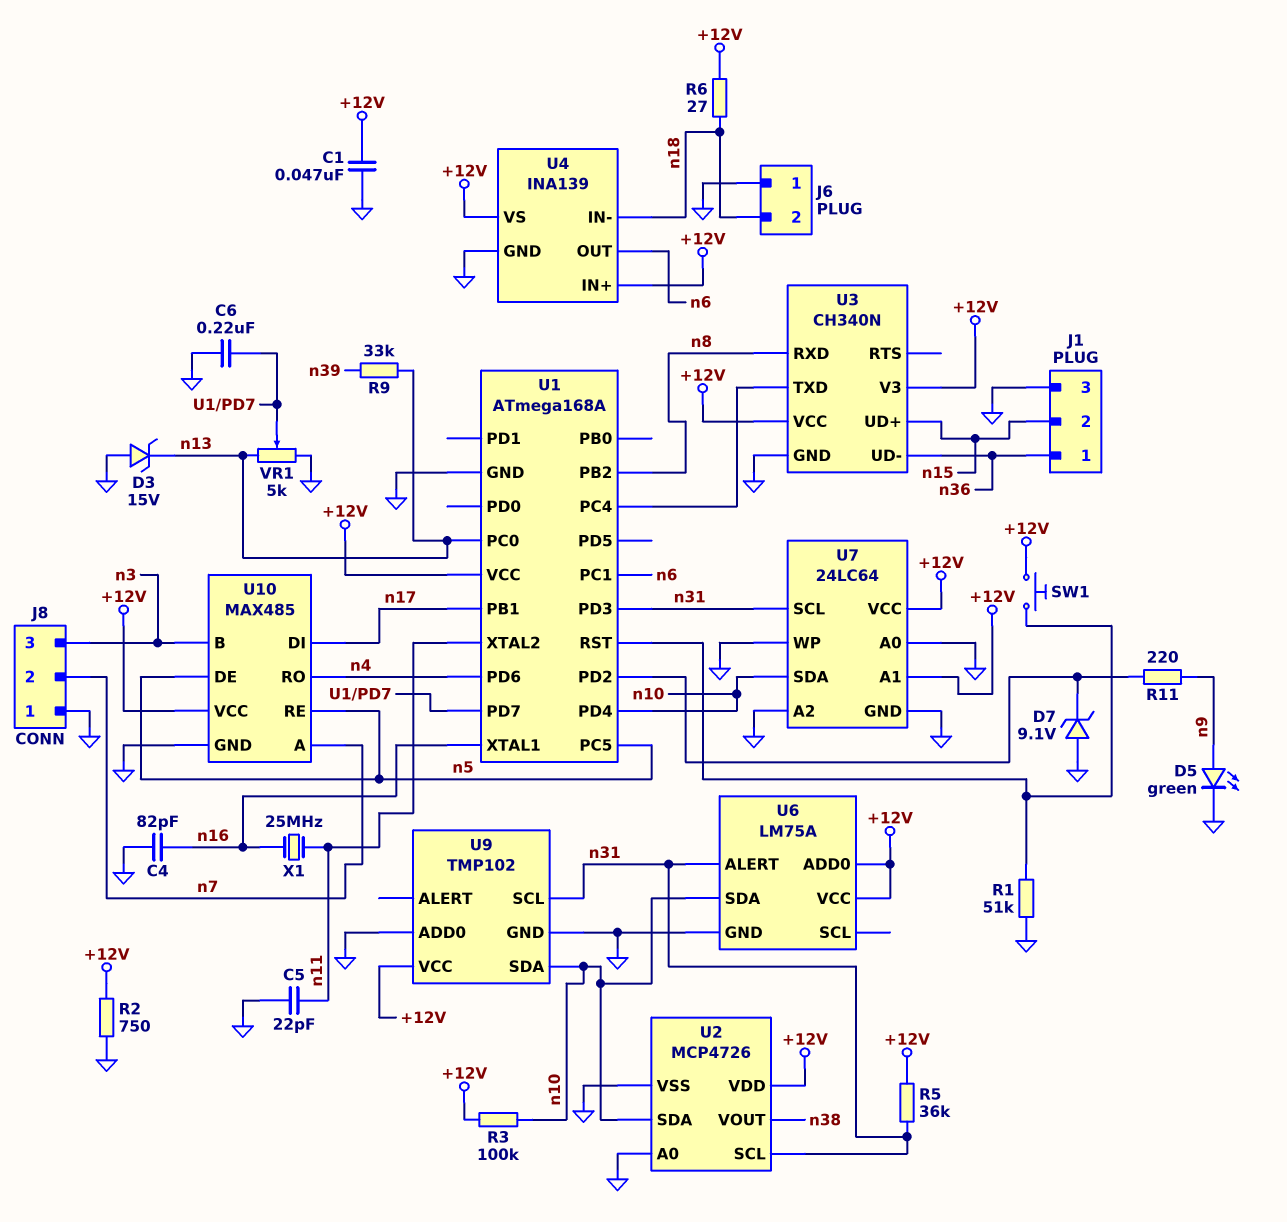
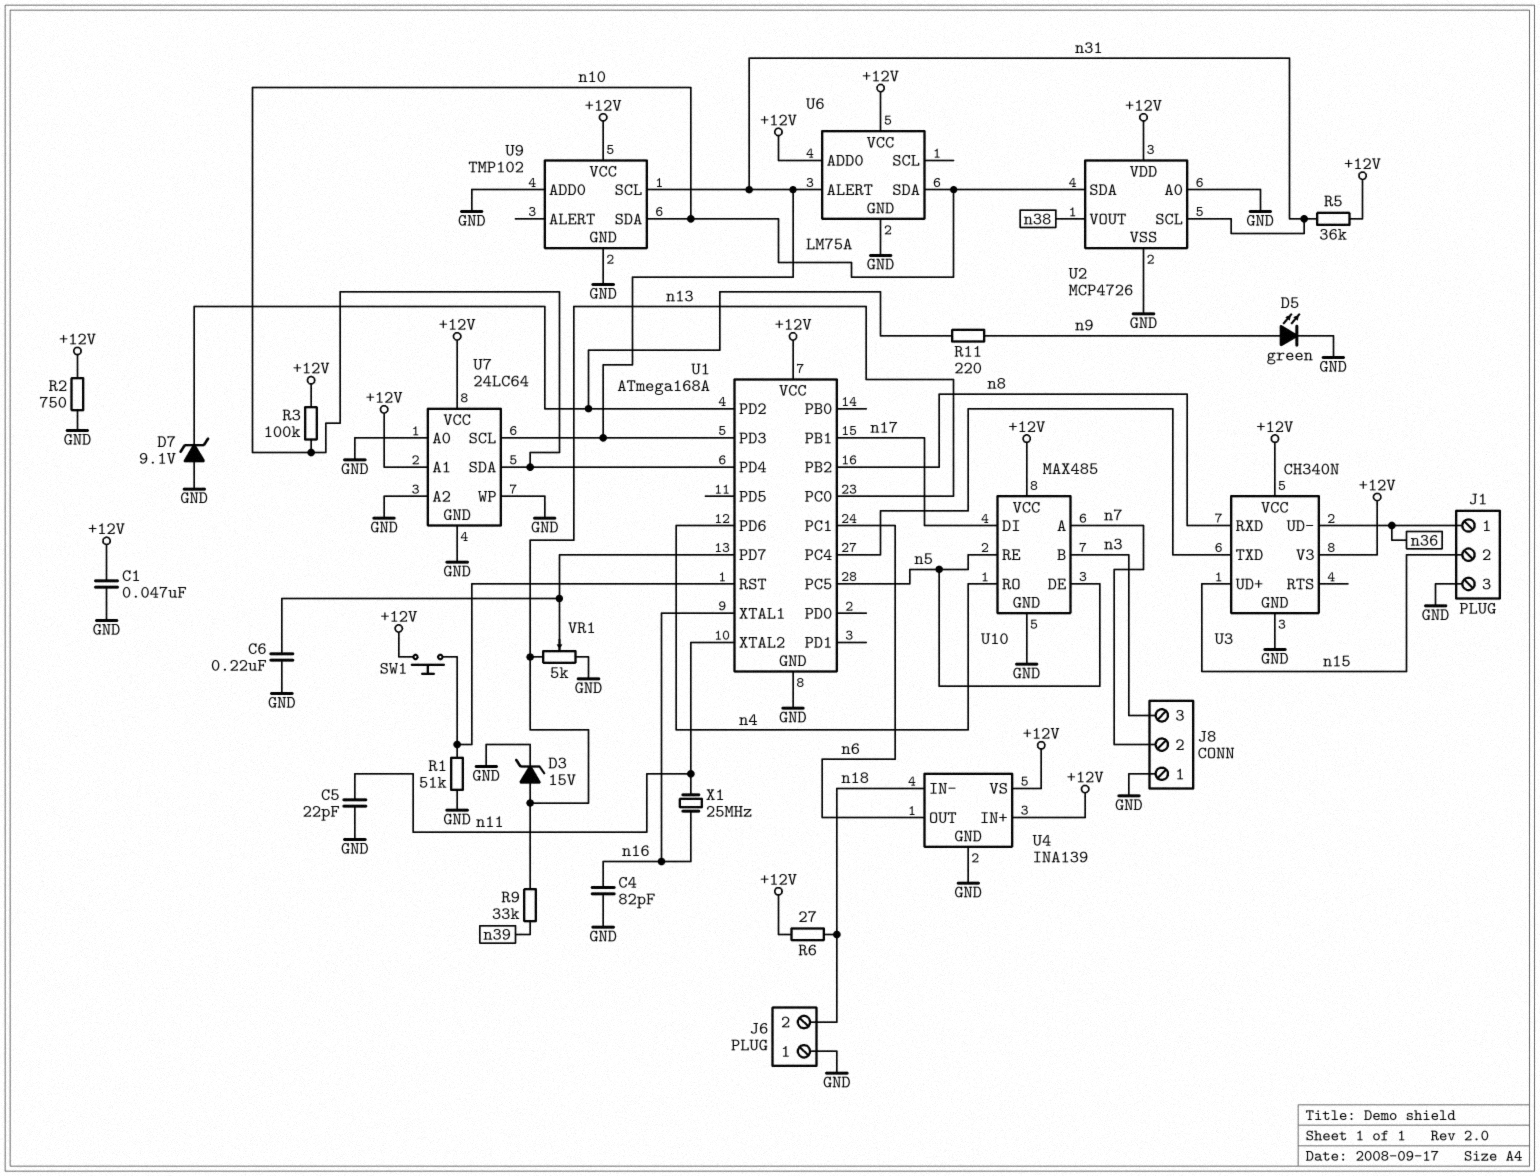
D3: zener 15V (A GND, K n13) -> zener 15V (A n13, K GND)

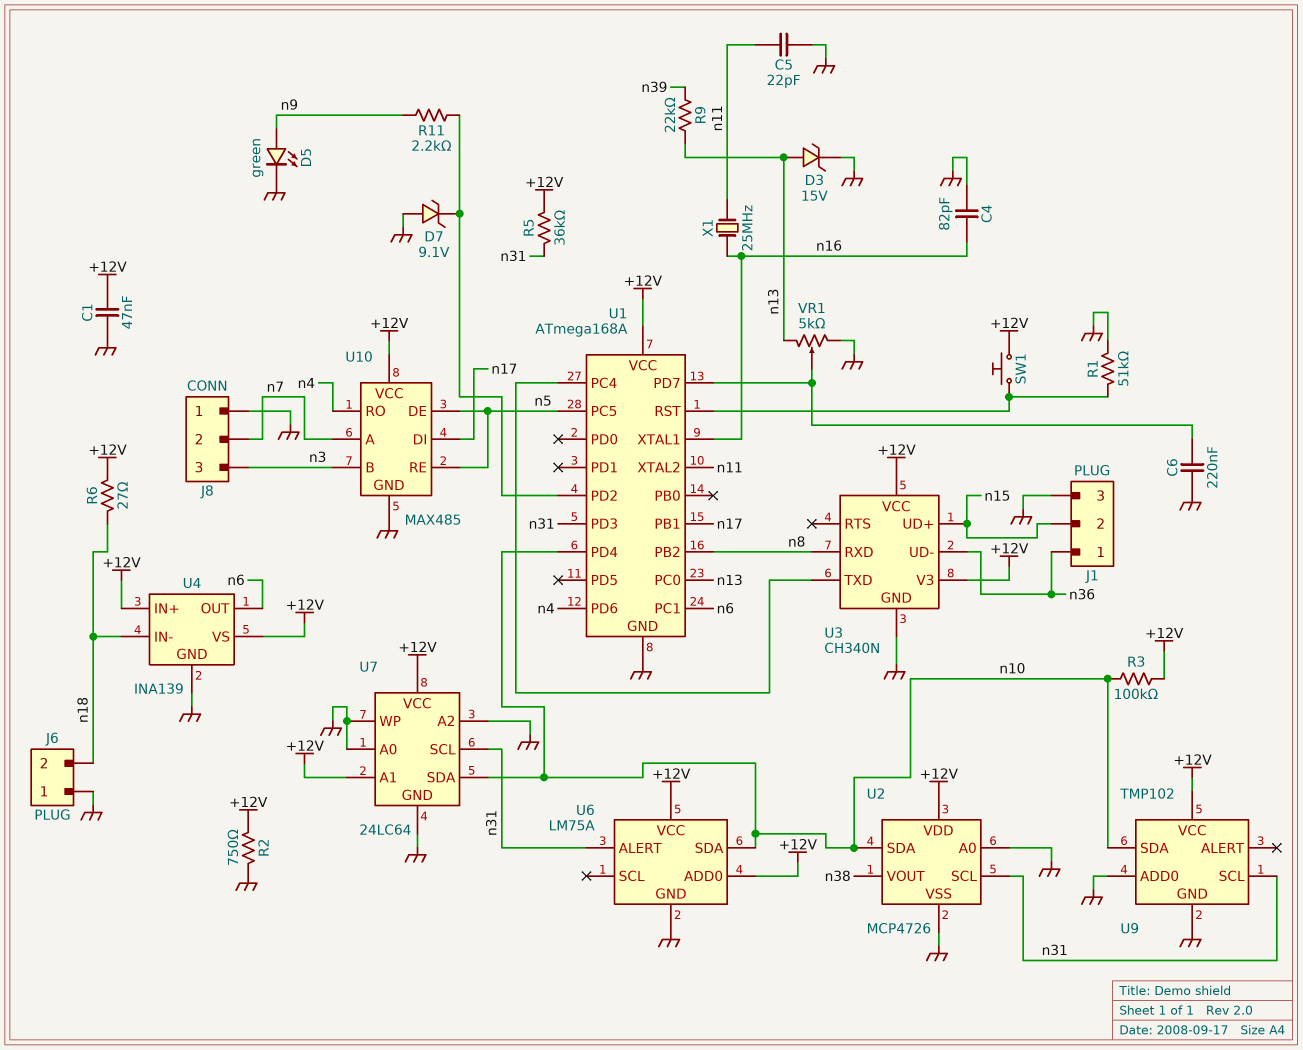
R9: 33k (n13, n39) -> 22k (n13, n39)
R11: 220 (U1/PD2, n9) -> 2.2k (U1/PD2, n9)

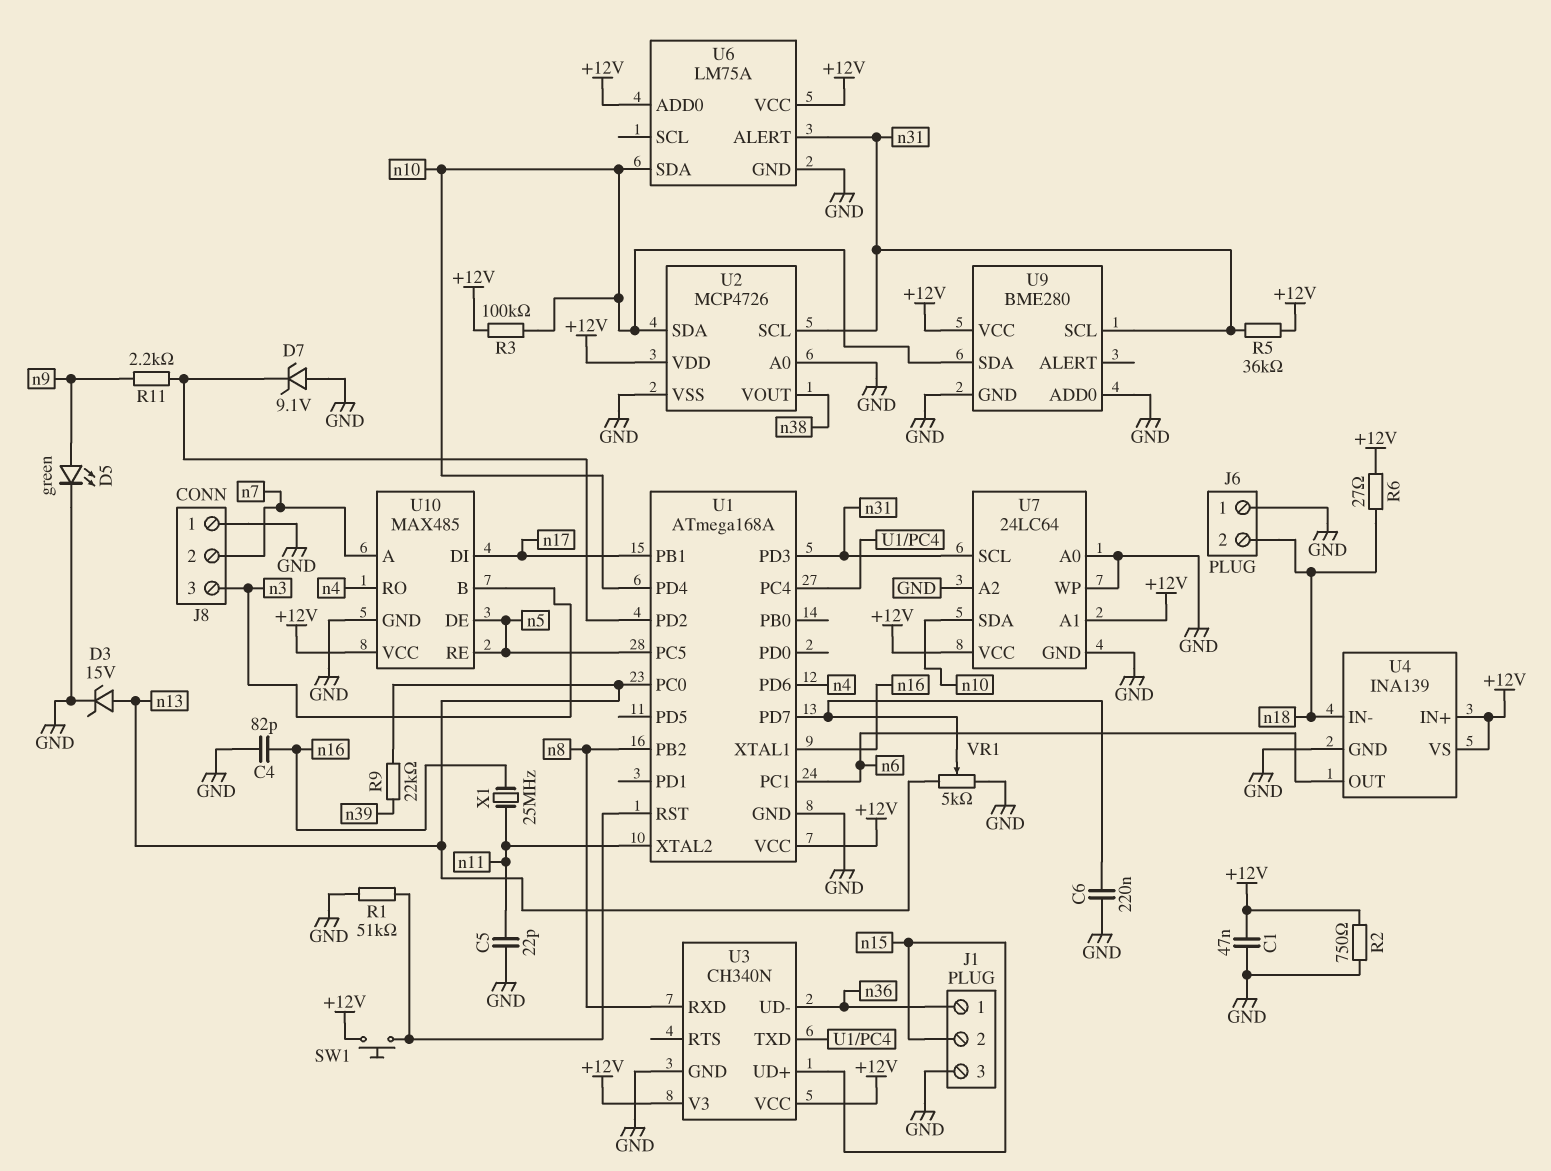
U9: TMP102 -> BME280

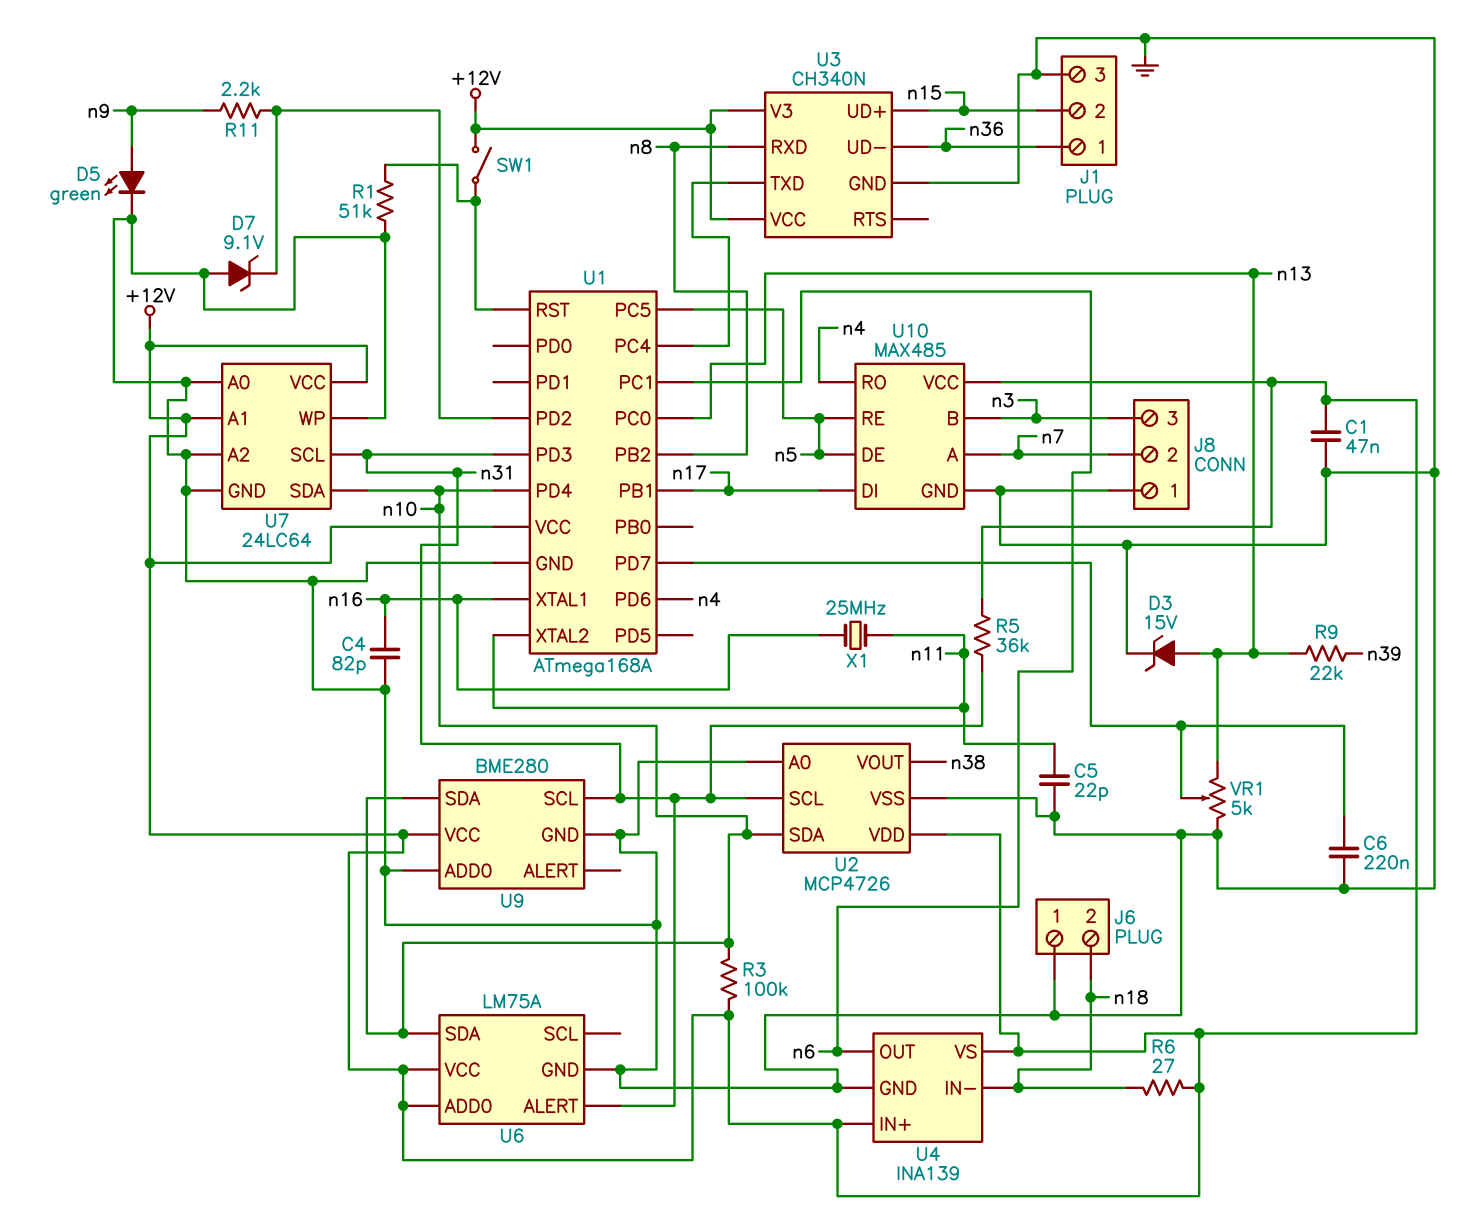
R2: 750 (+12V, GND) -> none
SW1: button (+12V, U1/RST) -> switch (+12V, U1/RST)

